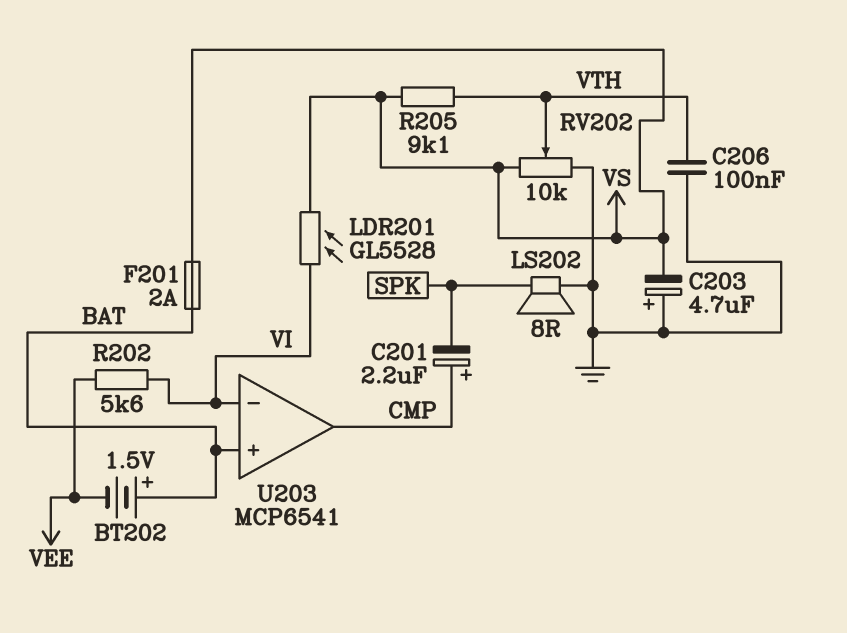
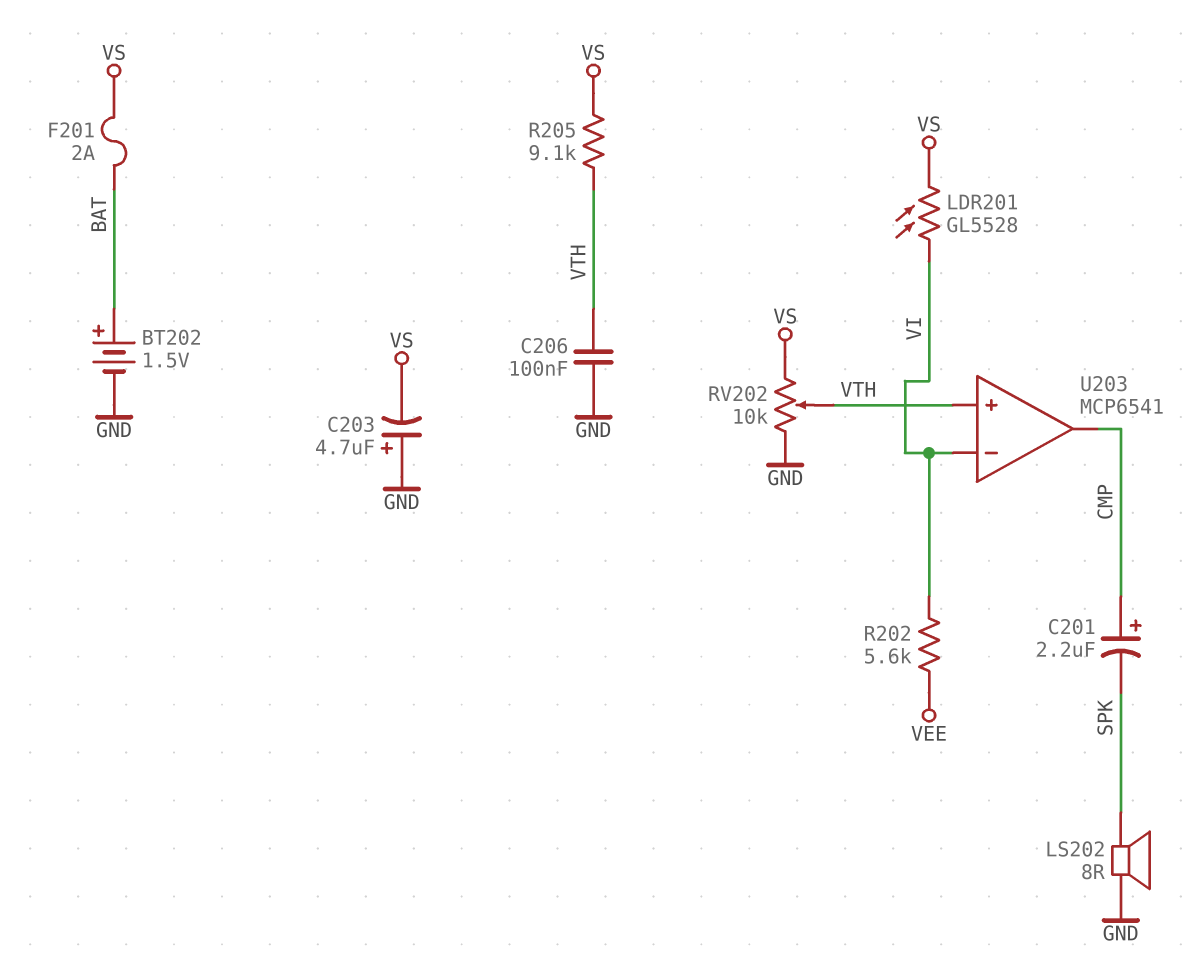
BT202: 1.5V (plus BAT, minus VEE) -> 1.5V (plus BAT, minus GND)
U203 pin in+: BAT -> VTH

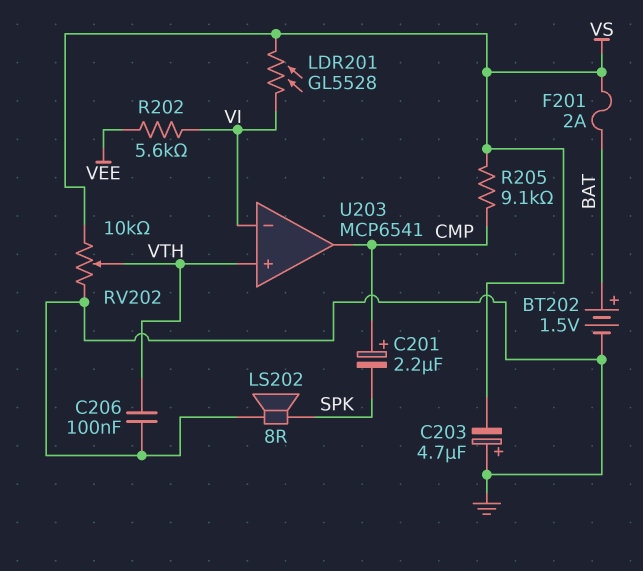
R205: 9.1k (VS, VTH) -> 9.1k (CMP, VS)

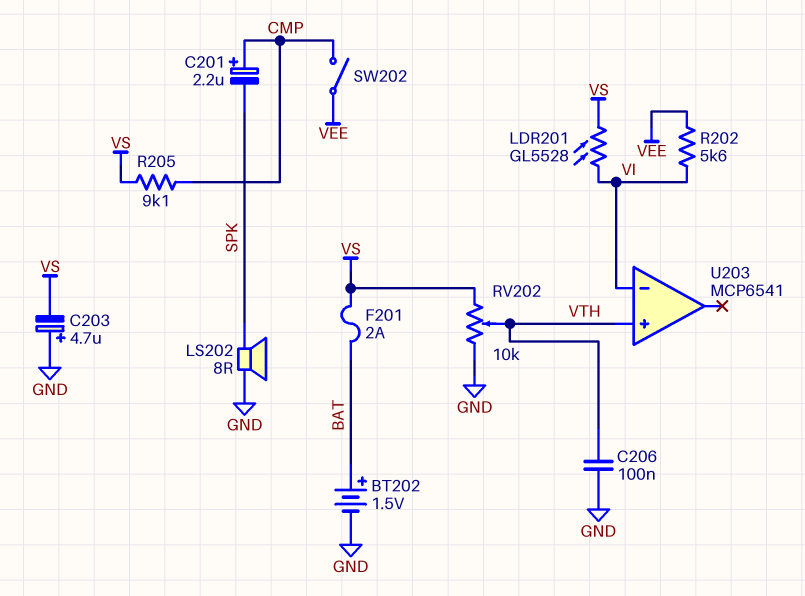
SW202: none -> switch (CMP, VEE)
U203 pin out: CMP -> none

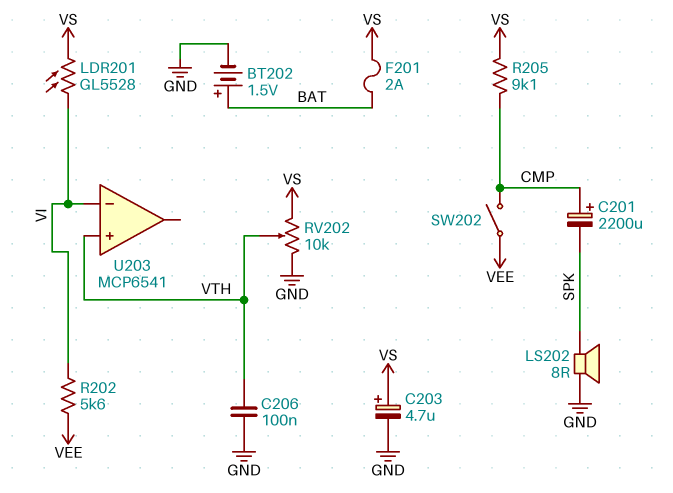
C201: 2.2uF (plus CMP, minus SPK) -> 2200uF (plus CMP, minus SPK)
C203: 4.7uF (plus GND, minus VS) -> 4.7uF (plus VS, minus GND)

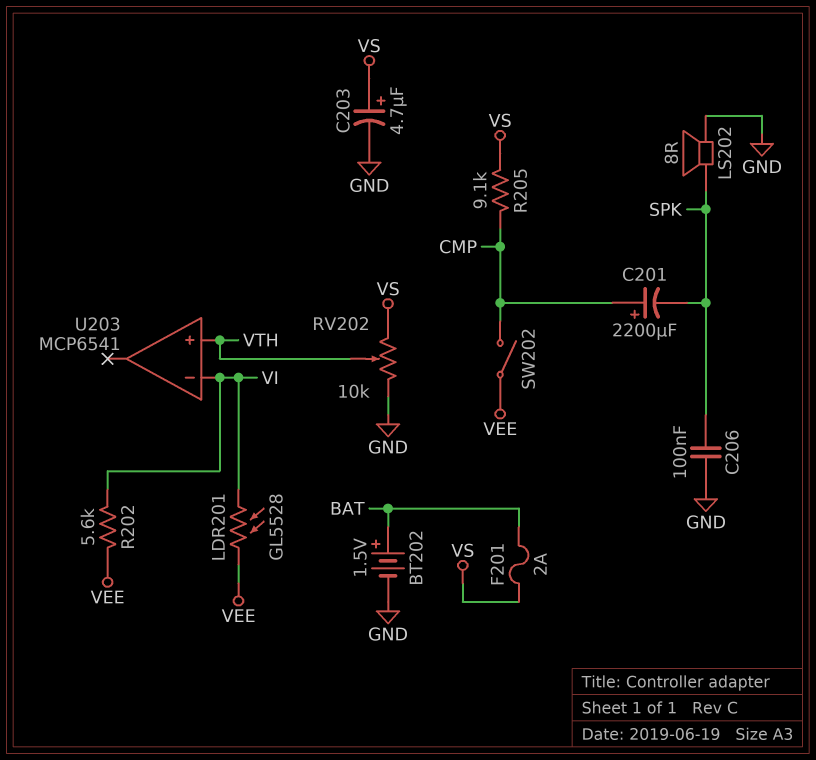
C206: 100nF (GND, VTH) -> 100nF (GND, SPK)
LDR201: GL5528 (VI, VS) -> GL5528 (VEE, VI)

